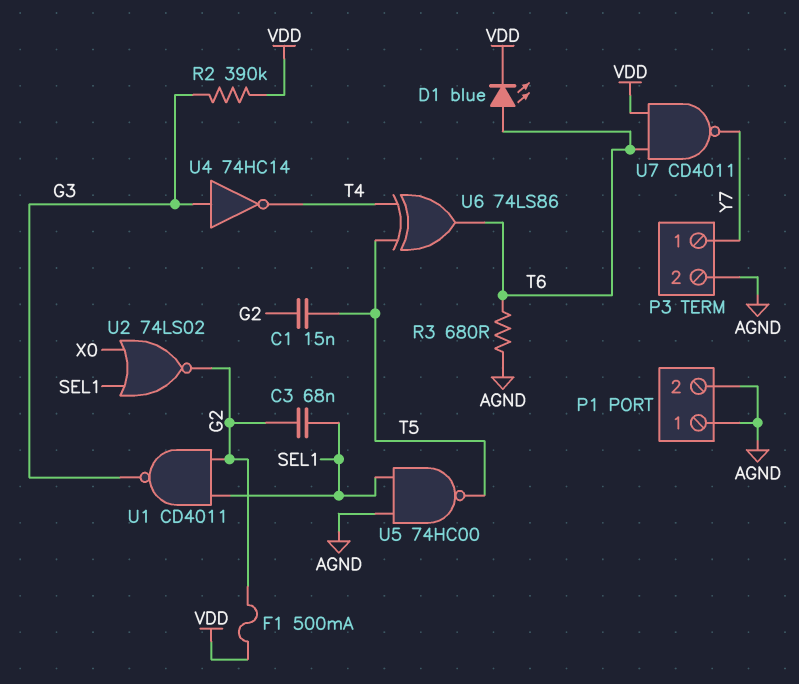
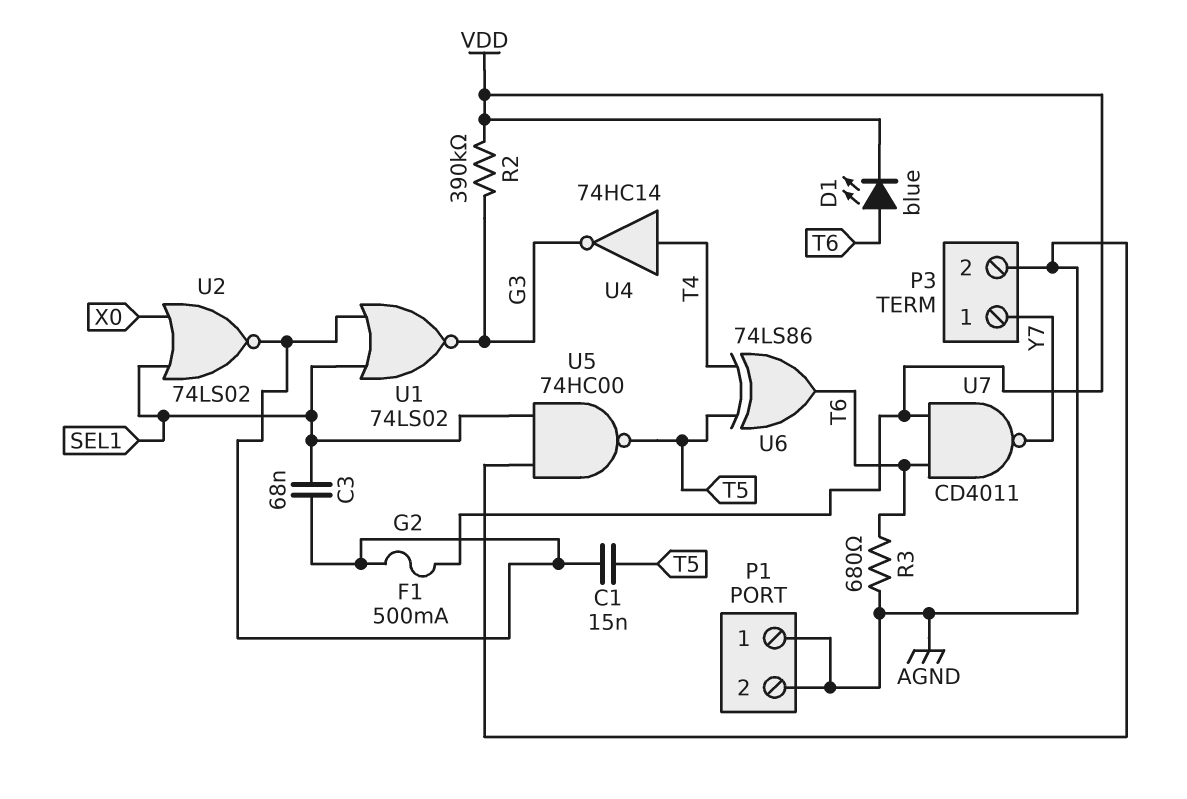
U1: NAND CD4011 (in G2, in SEL1, out G3) -> NOR 74LS02 (in G2, in SEL1, out G3)
U4: NOT 74HC14 (in G3, out T4) -> NOT 74HC14 (in T4, out G3)

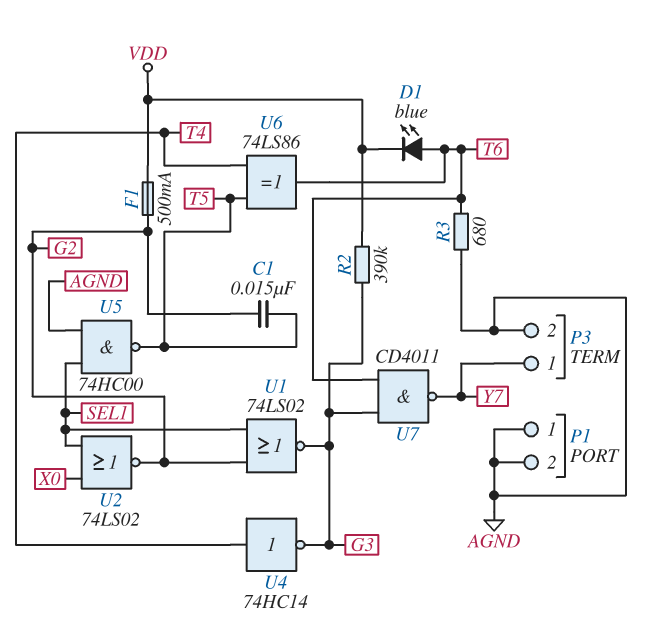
C3: 68nF (G2, SEL1) -> none
U7: NAND CD4011 (in T6, in VDD, out Y7) -> NAND CD4011 (in G3, in T6, out Y7)

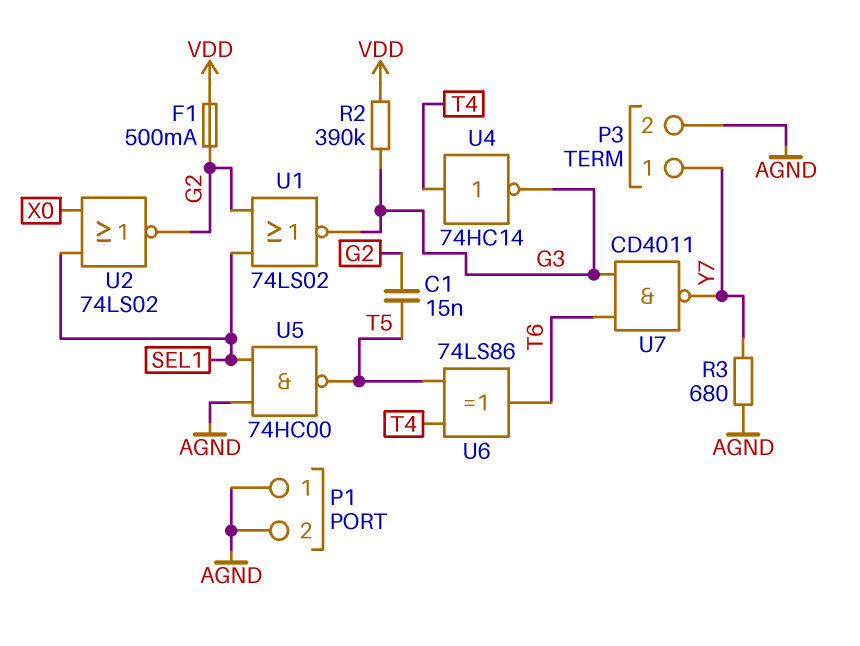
D1: LED blue (A T6, K VDD) -> none
R3: 680 (AGND, T6) -> 680 (AGND, Y7)

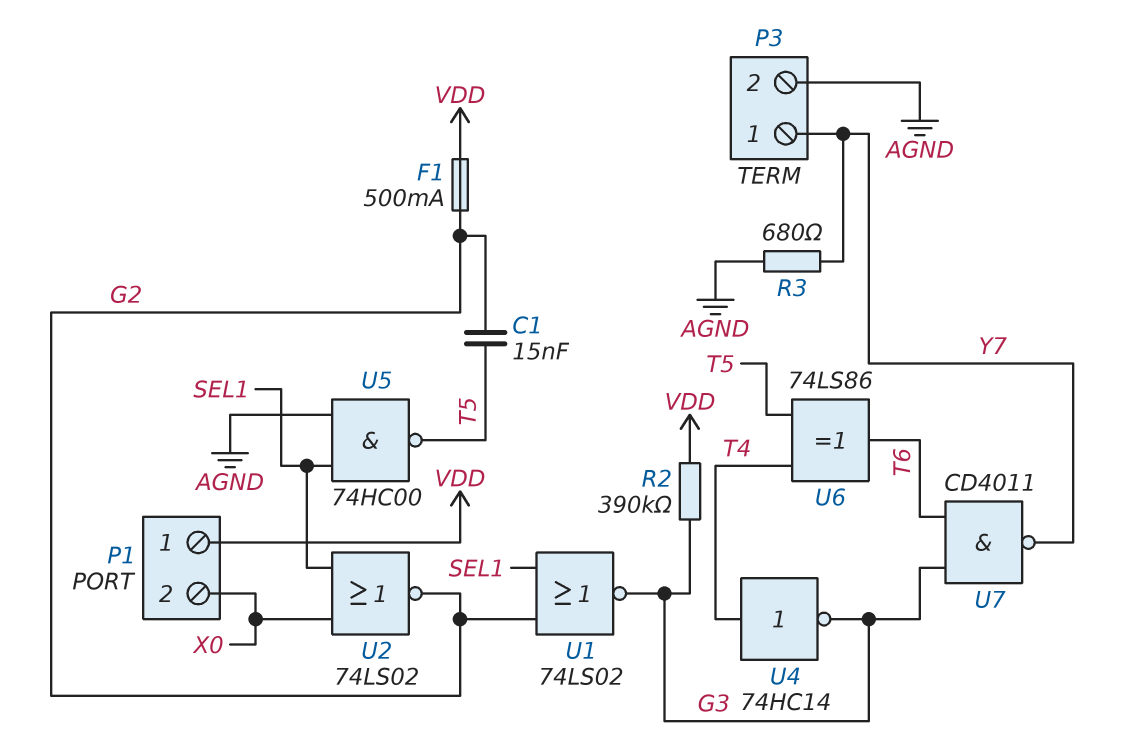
P1 pin 1: AGND -> VDD
P1 pin 2: AGND -> X0

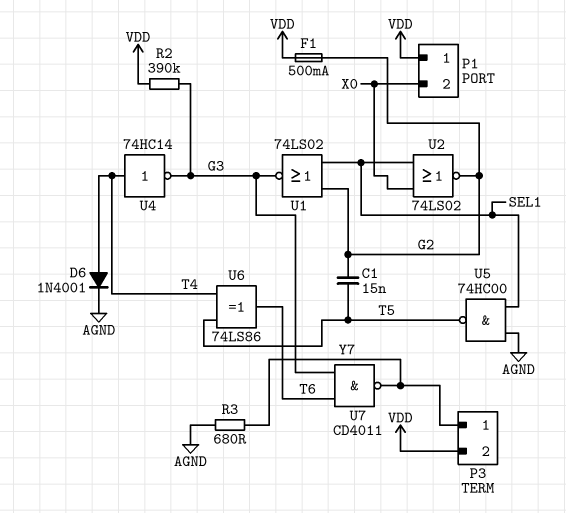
D6: none -> diode 1N4001 (A T4, K AGND)
P3 pin 2: AGND -> VDD

